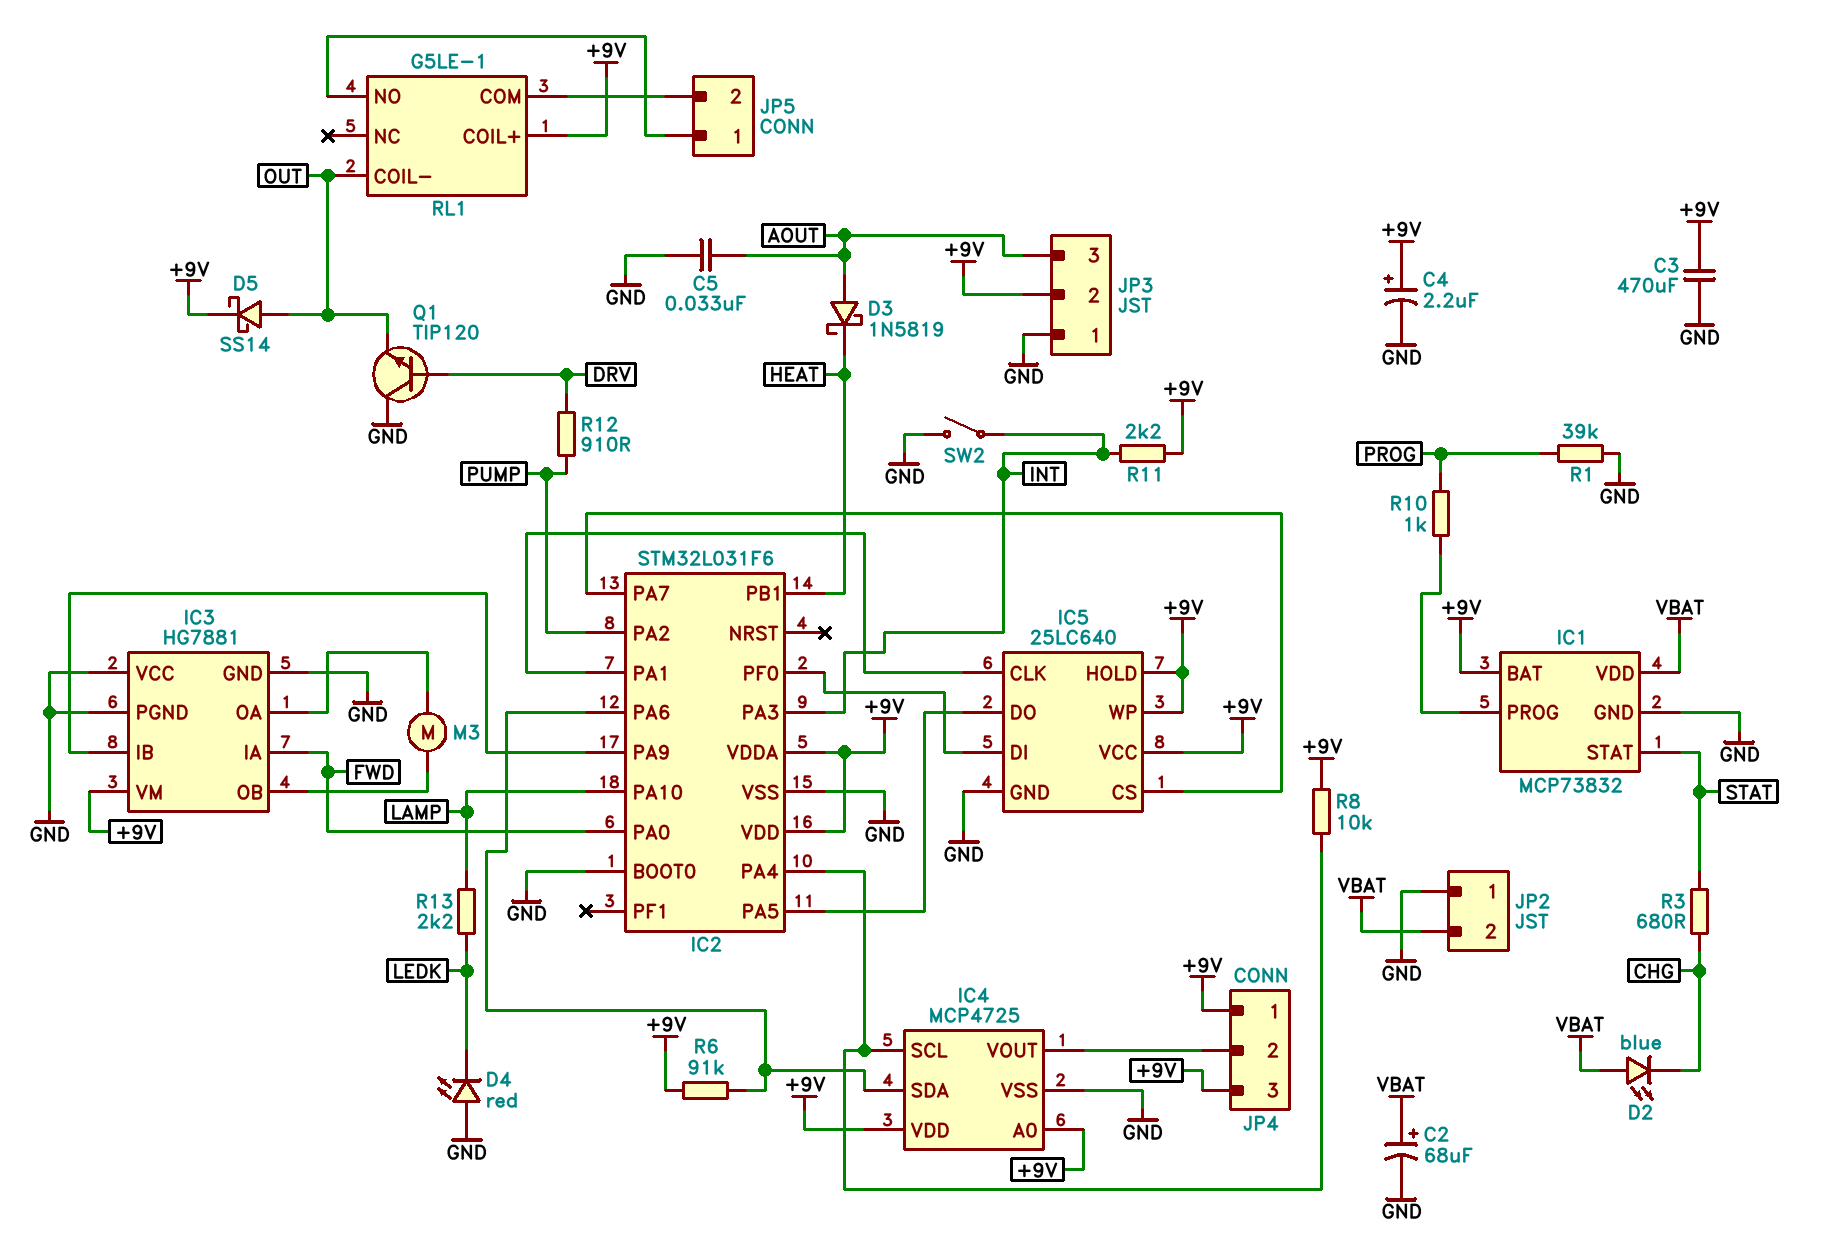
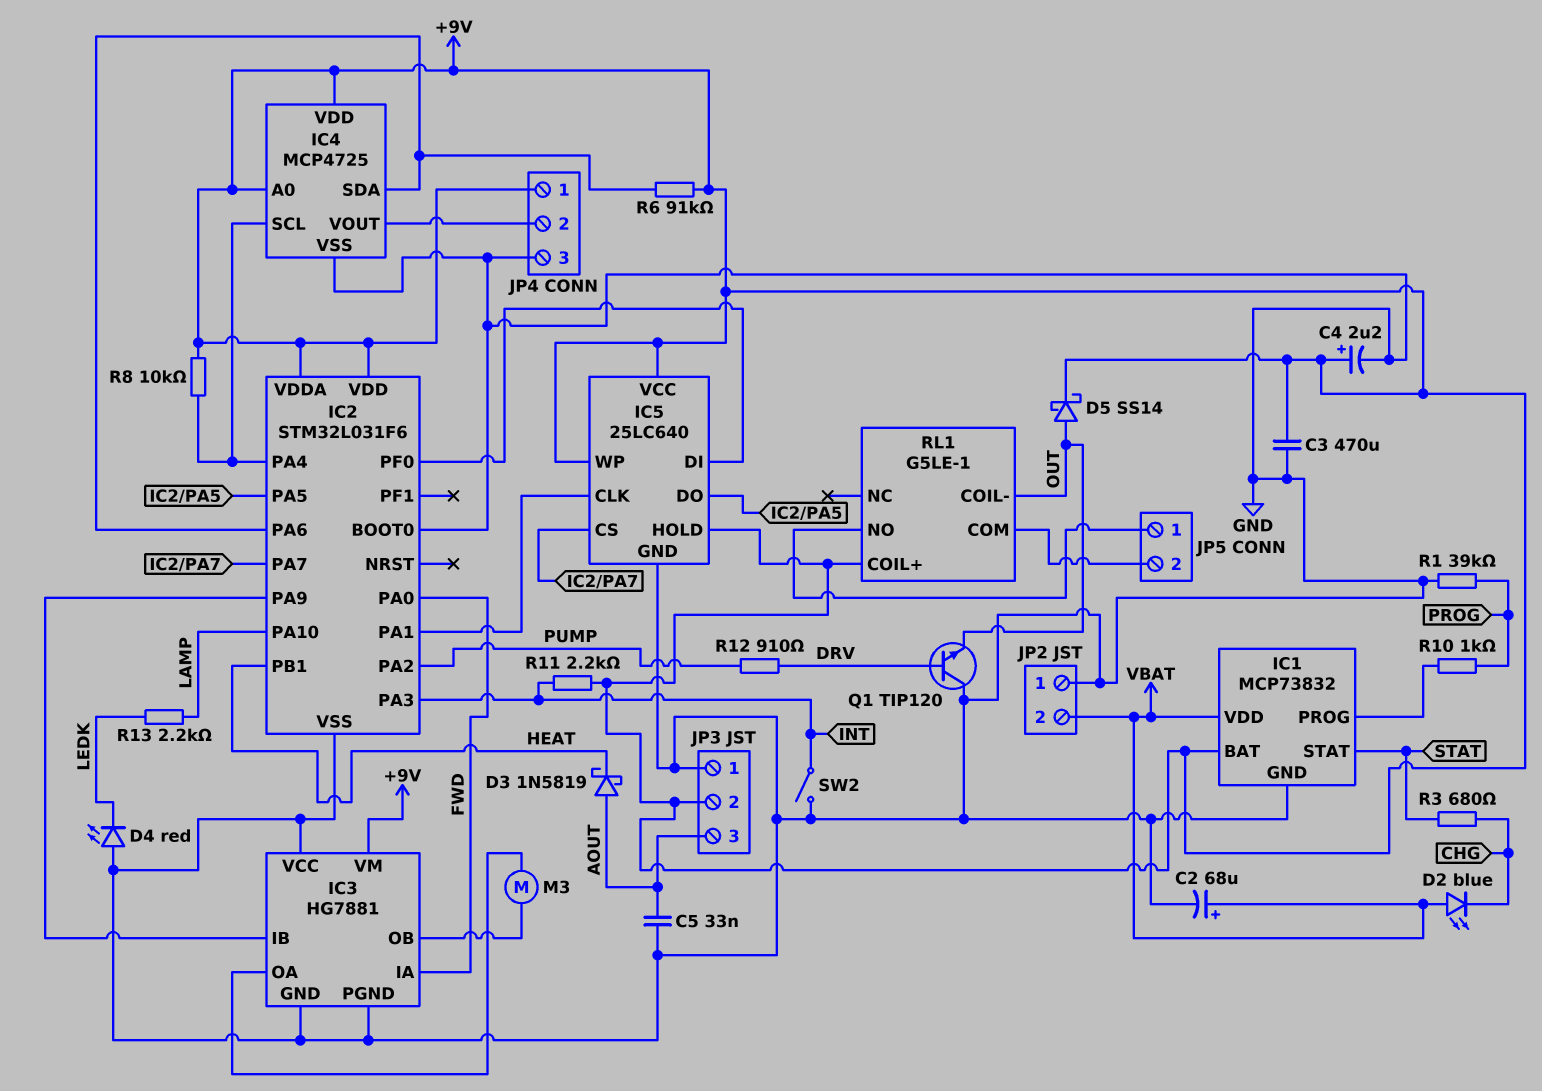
JP4 pin 3: +9V -> GND

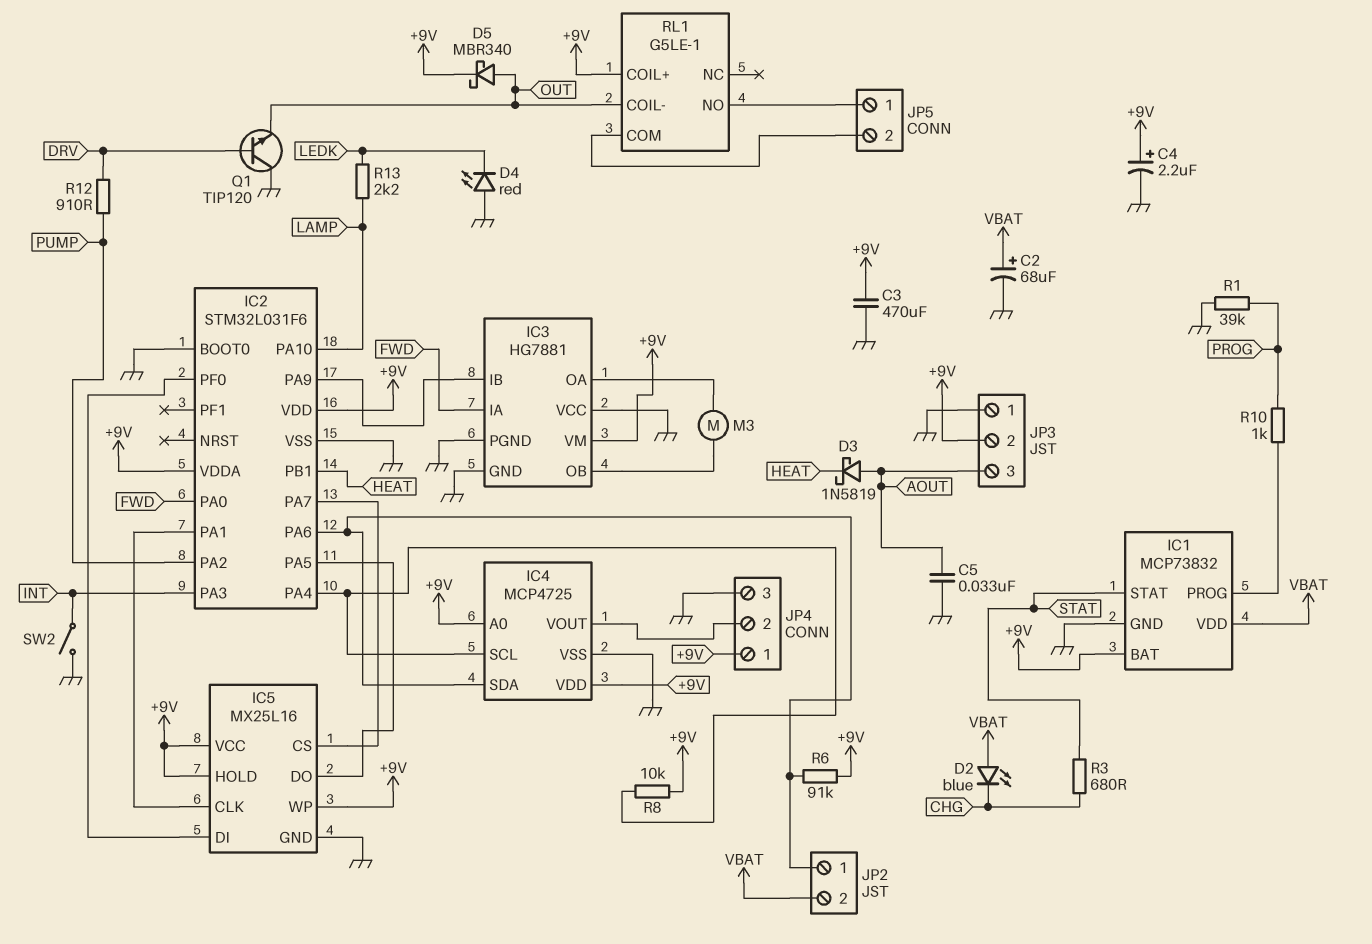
D5: schottky SS14 (A OUT, K +9V) -> schottky MBR340 (A OUT, K +9V)
IC5: 25LC640 -> MX25L16
JP2 pin 1: GND -> IC2/PA6
R11: 2.2k (+9V, INT) -> none

